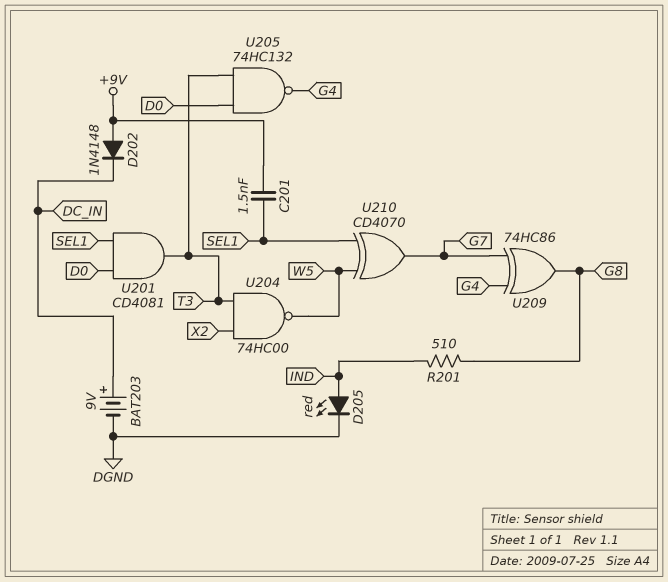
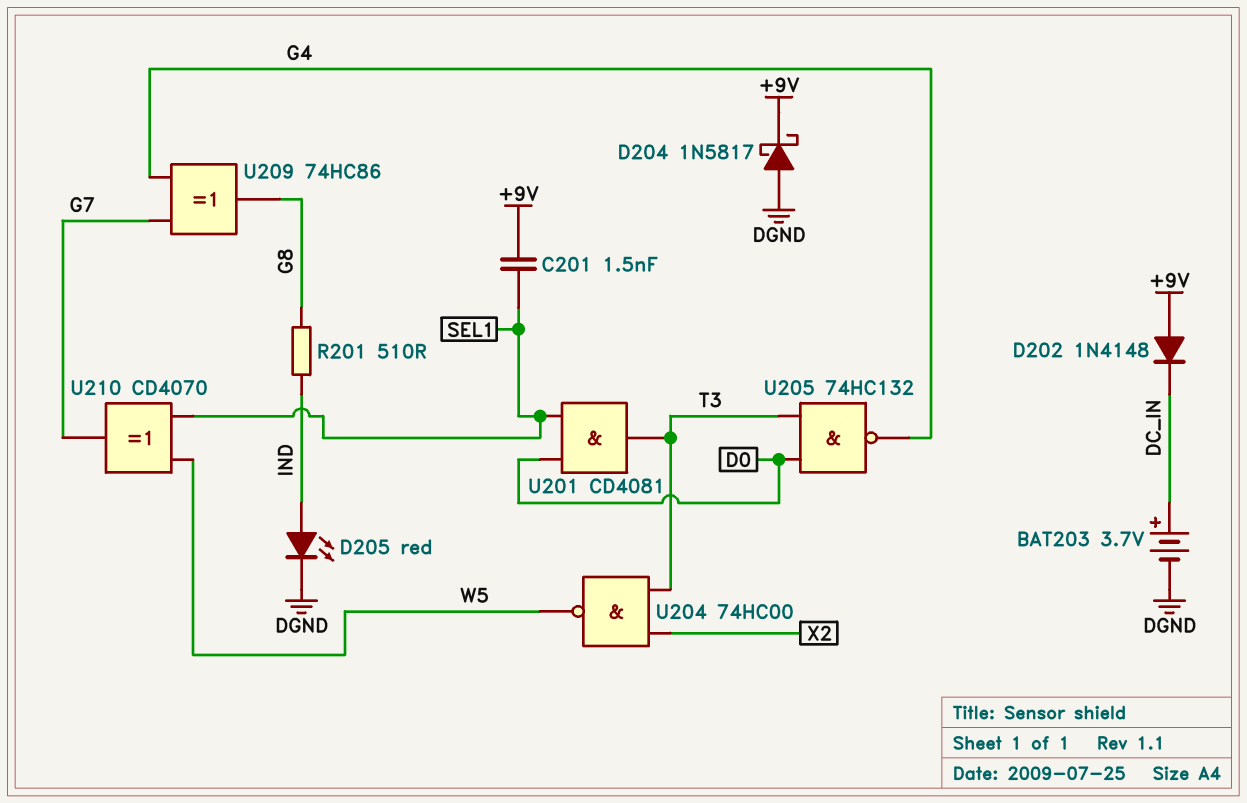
BAT203: 9V (plus DC_IN, minus DGND) -> 3.7V (plus DC_IN, minus DGND)
D204: none -> schottky 1N5817 (A DGND, K +9V)

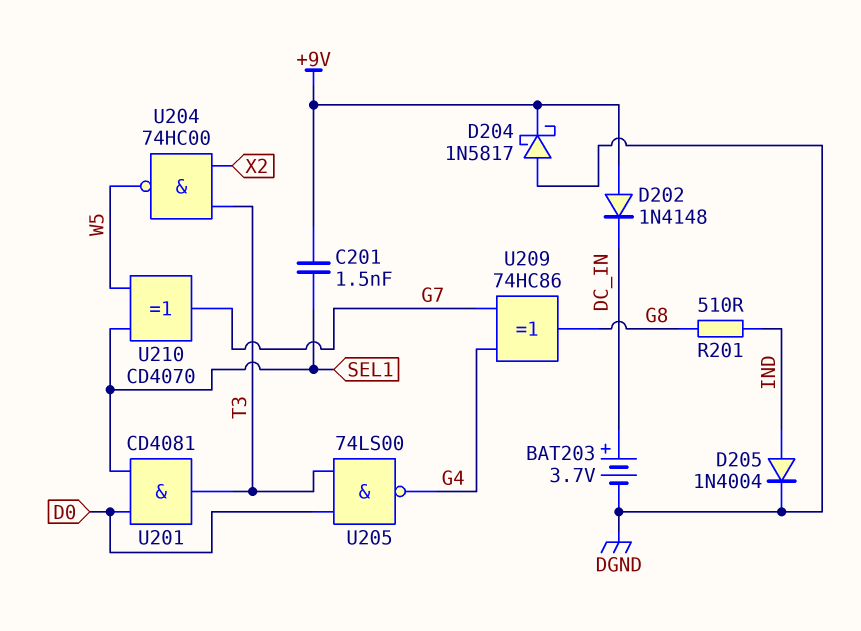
D205: LED red (A IND, K DGND) -> diode 1N4004 (A IND, K DGND)
U205: NAND 74HC132 (in D0, in T3, out G4) -> NAND 74LS00 (in D0, in T3, out G4)

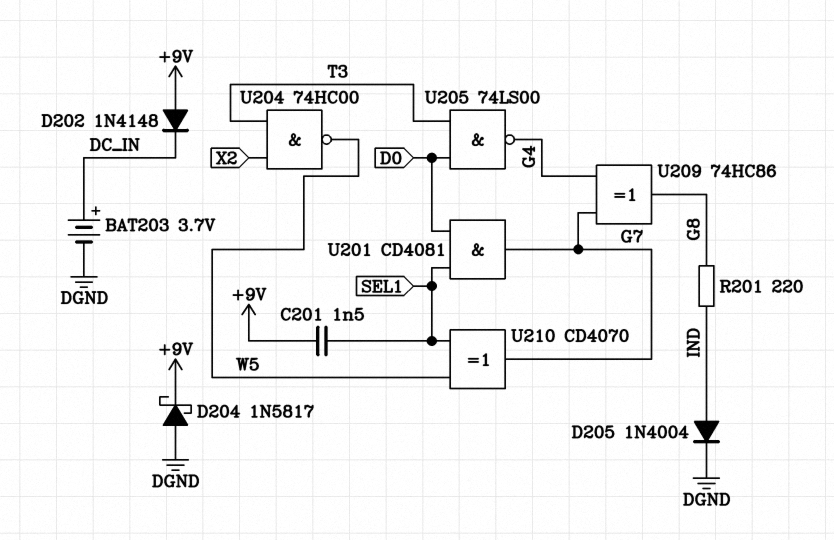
R201: 510 (G8, IND) -> 220 (G8, IND)
U201: AND CD4081 (in D0, in SEL1, out T3) -> AND CD4081 (in D0, in SEL1, out G7)

